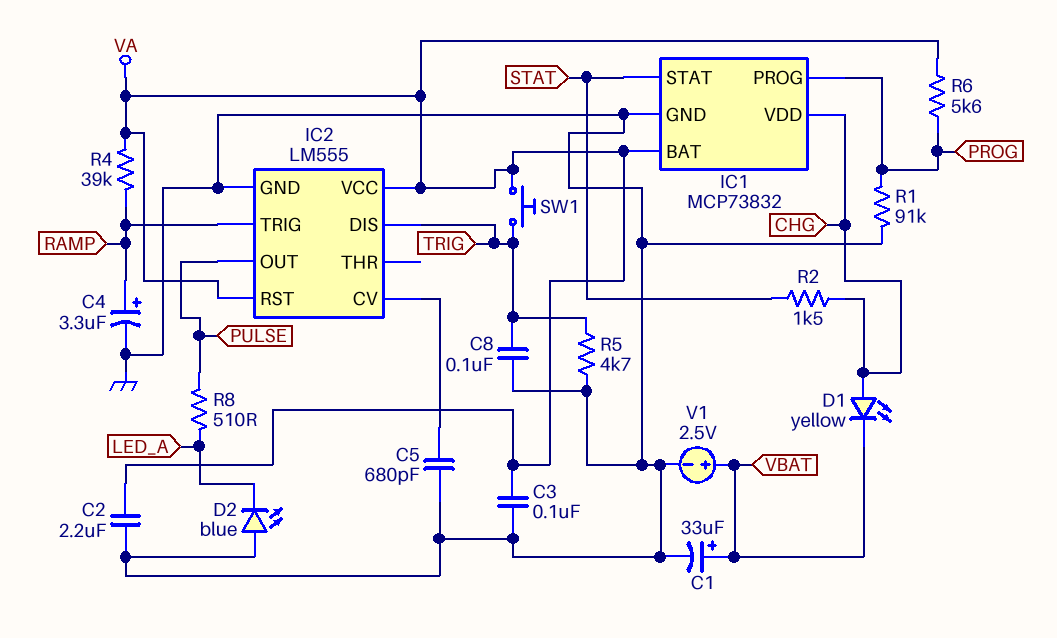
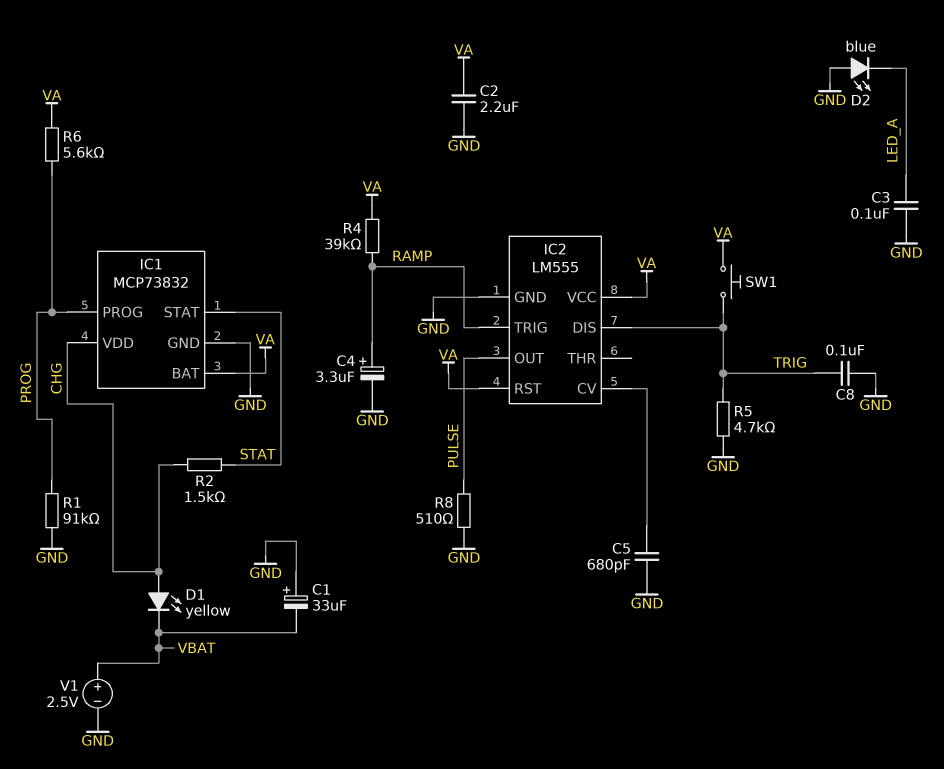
C1: 33uF (plus VBAT, minus GND) -> 33uF (plus GND, minus VBAT)
C3: 100nF (GND, VA) -> 100nF (GND, LED_A)
R8: 510 (LED_A, PULSE) -> 510 (GND, PULSE)

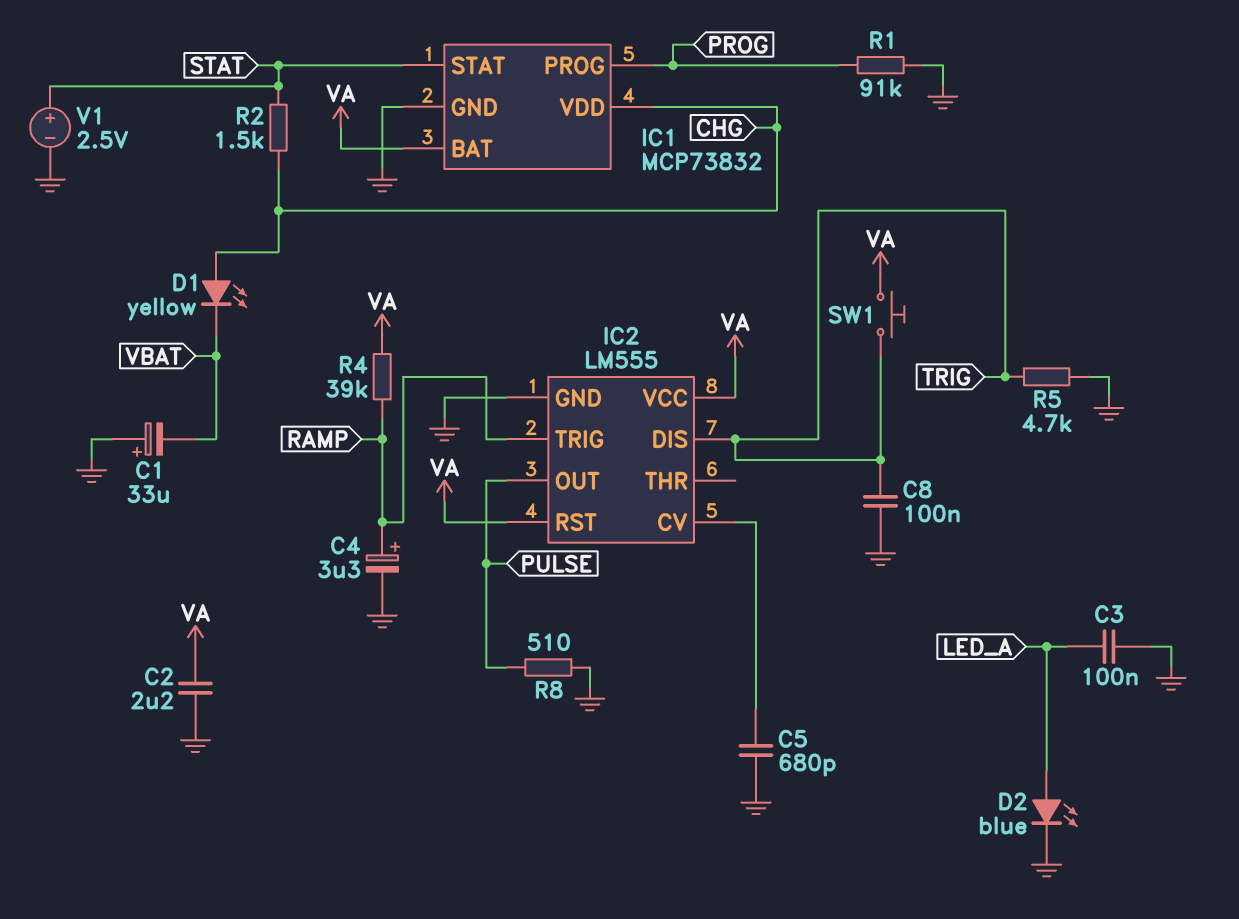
D2: LED blue (A GND, K LED_A) -> LED blue (A LED_A, K GND)
R6: 5.6k (PROG, VA) -> none
V1: 2.5V (plus VBAT, minus GND) -> 2.5V (plus STAT, minus GND)

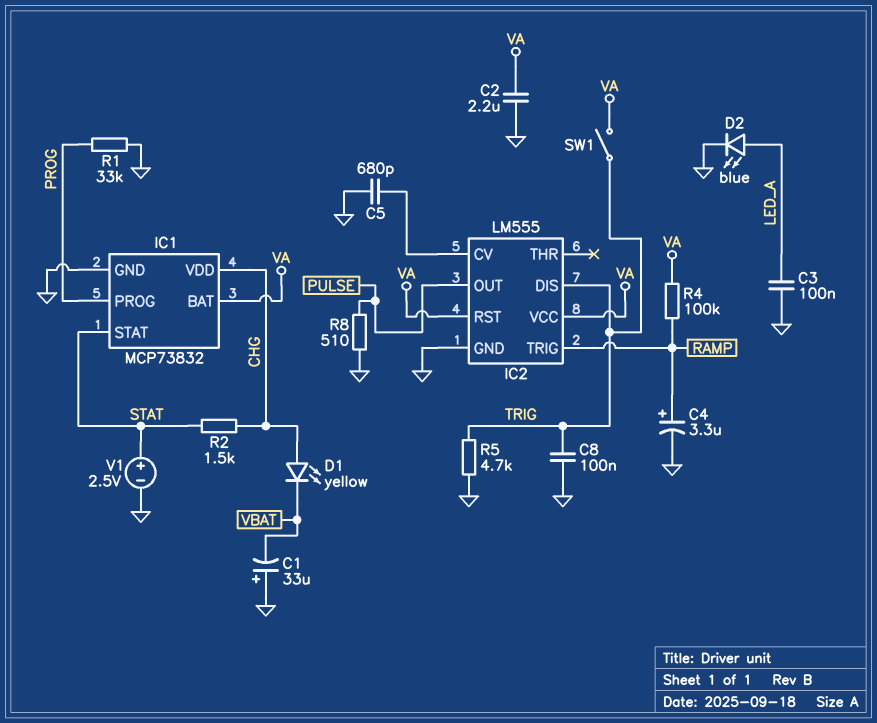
R1: 91k (GND, PROG) -> 33k (GND, PROG)
R4: 39k (RAMP, VA) -> 100k (RAMP, VA)
SW1: button (TRIG, VA) -> switch (TRIG, VA)

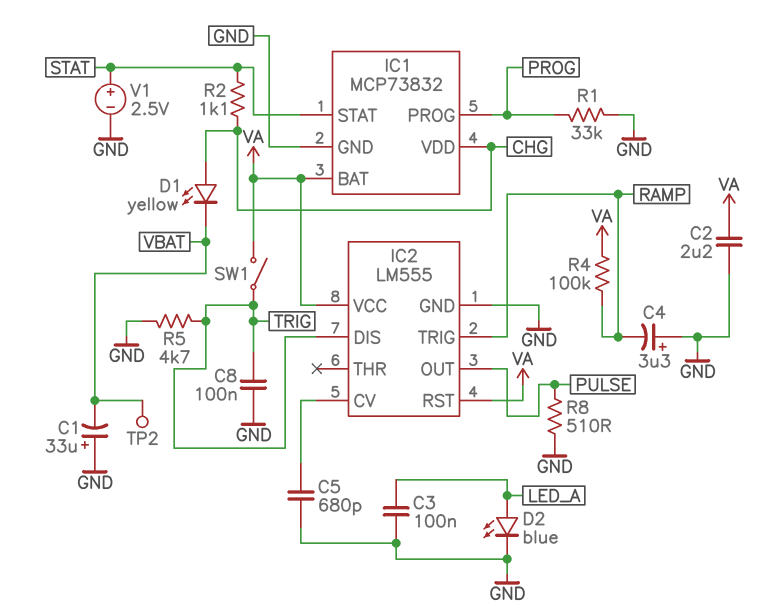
C4: 3.3uF (plus RAMP, minus GND) -> 3.3uF (plus GND, minus RAMP)
R2: 1.5k (CHG, STAT) -> 1.1k (CHG, STAT)
TP2: none -> test point (VBAT)

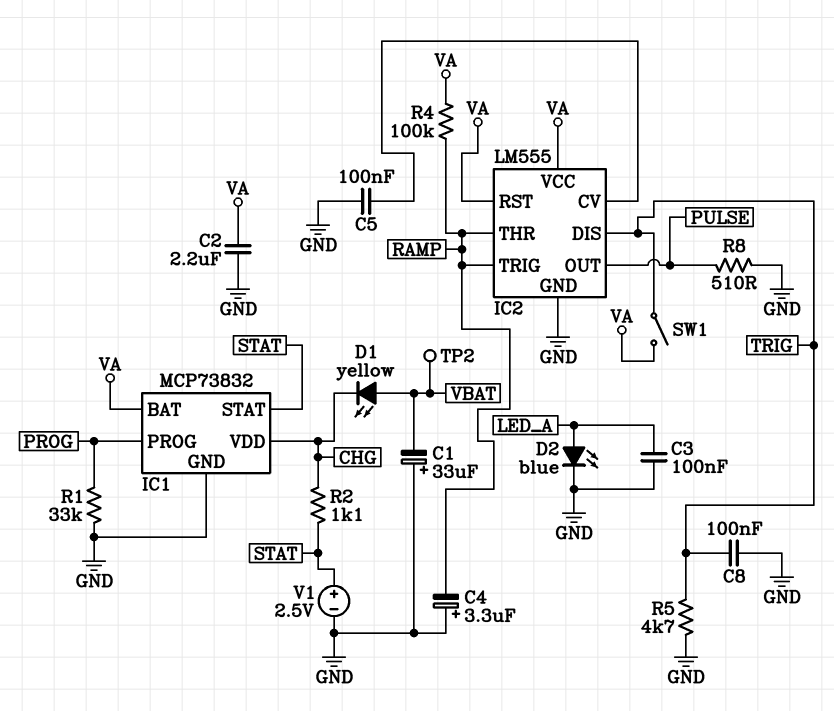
C5: 680pF (GND, IC2/CV) -> 100nF (GND, IC2/CV)
D1: LED yellow (A CHG, K VBAT) -> LED yellow (A VBAT, K CHG)
IC2 pin THR: none -> RAMP

